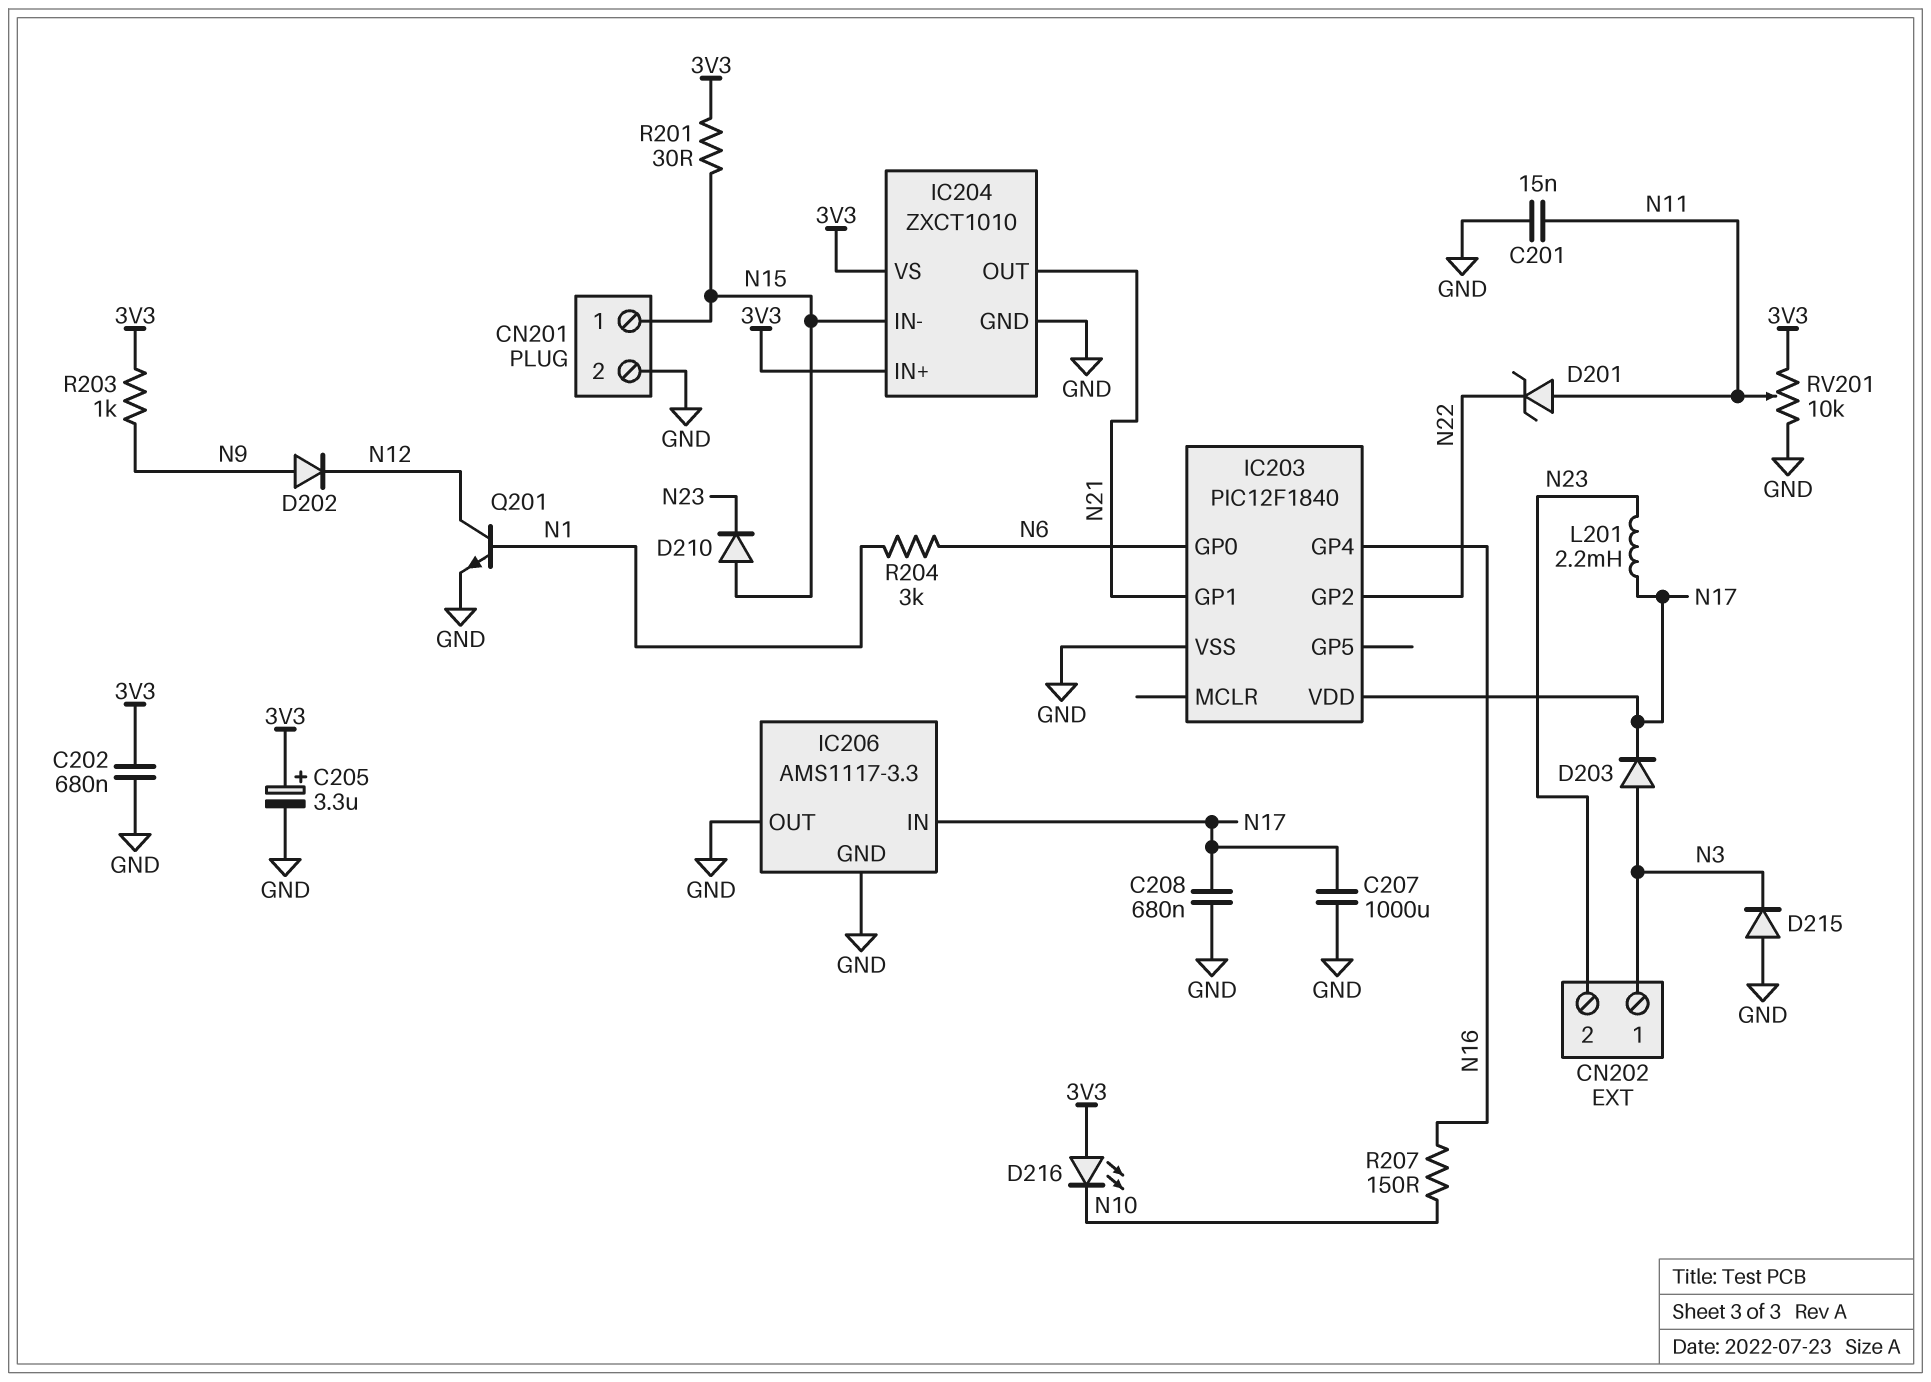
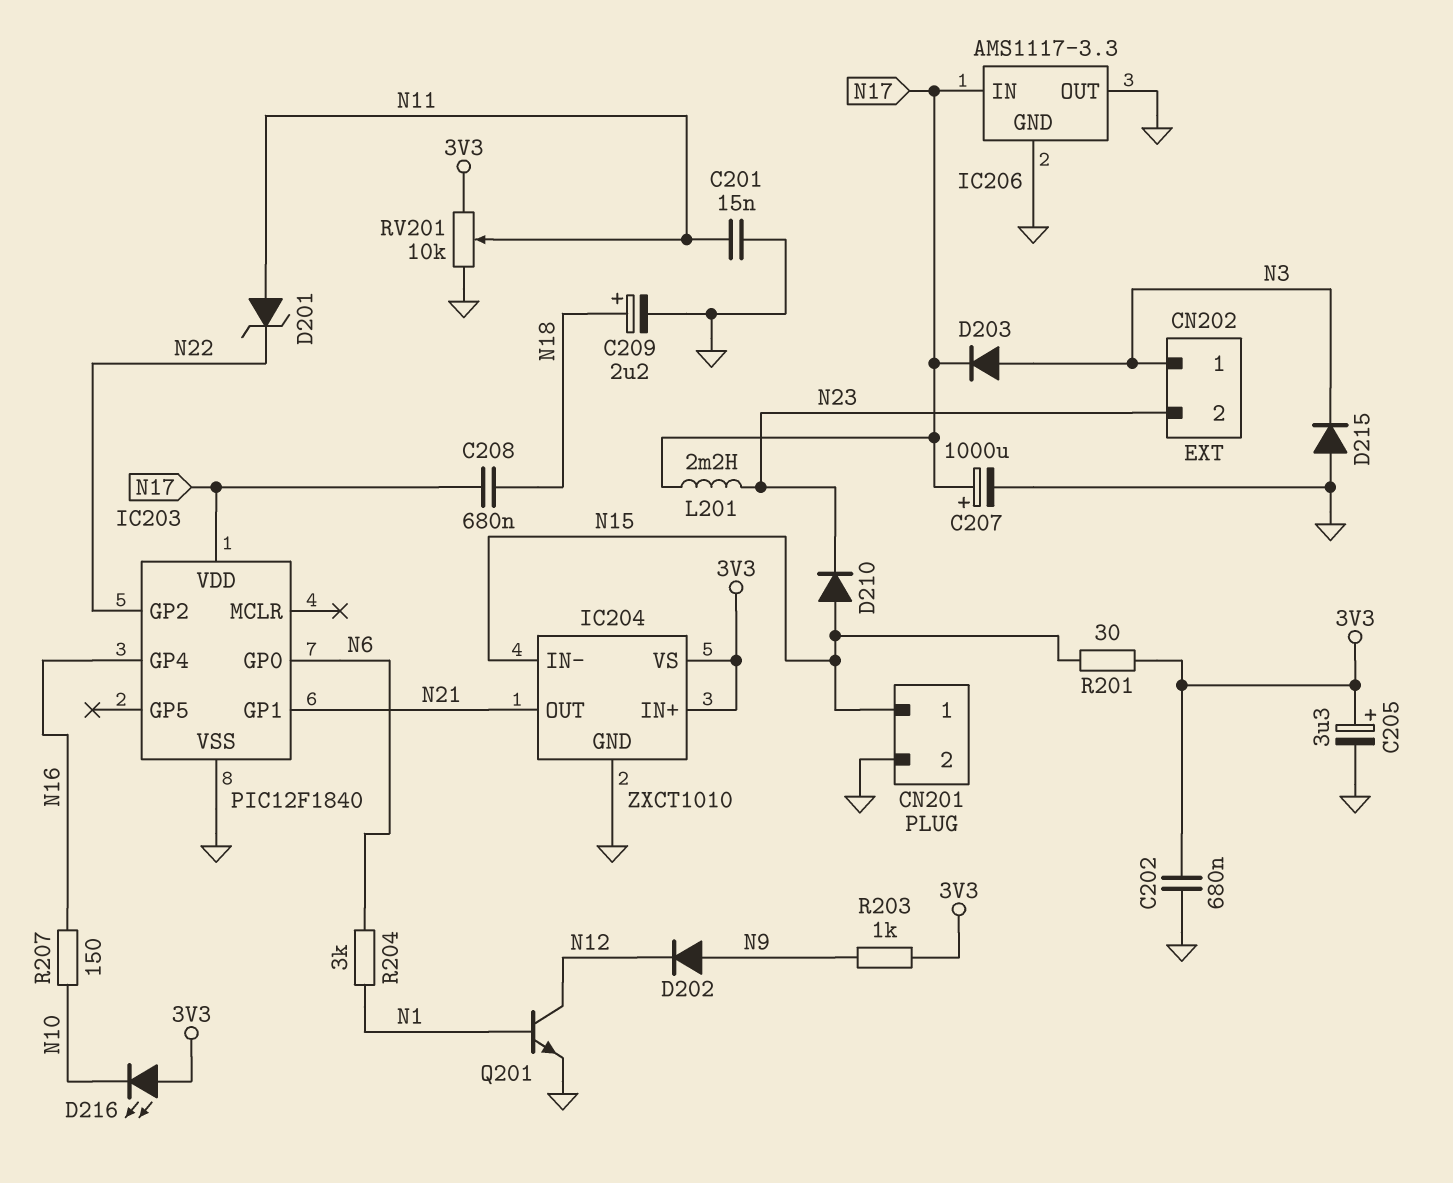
C207: 1000uF (GND, N17) -> 1000uF (plus N17, minus GND)
C208: 680nF (GND, N17) -> 680nF (N17, N18)
C209: none -> 2.2uF (plus N18, minus GND)

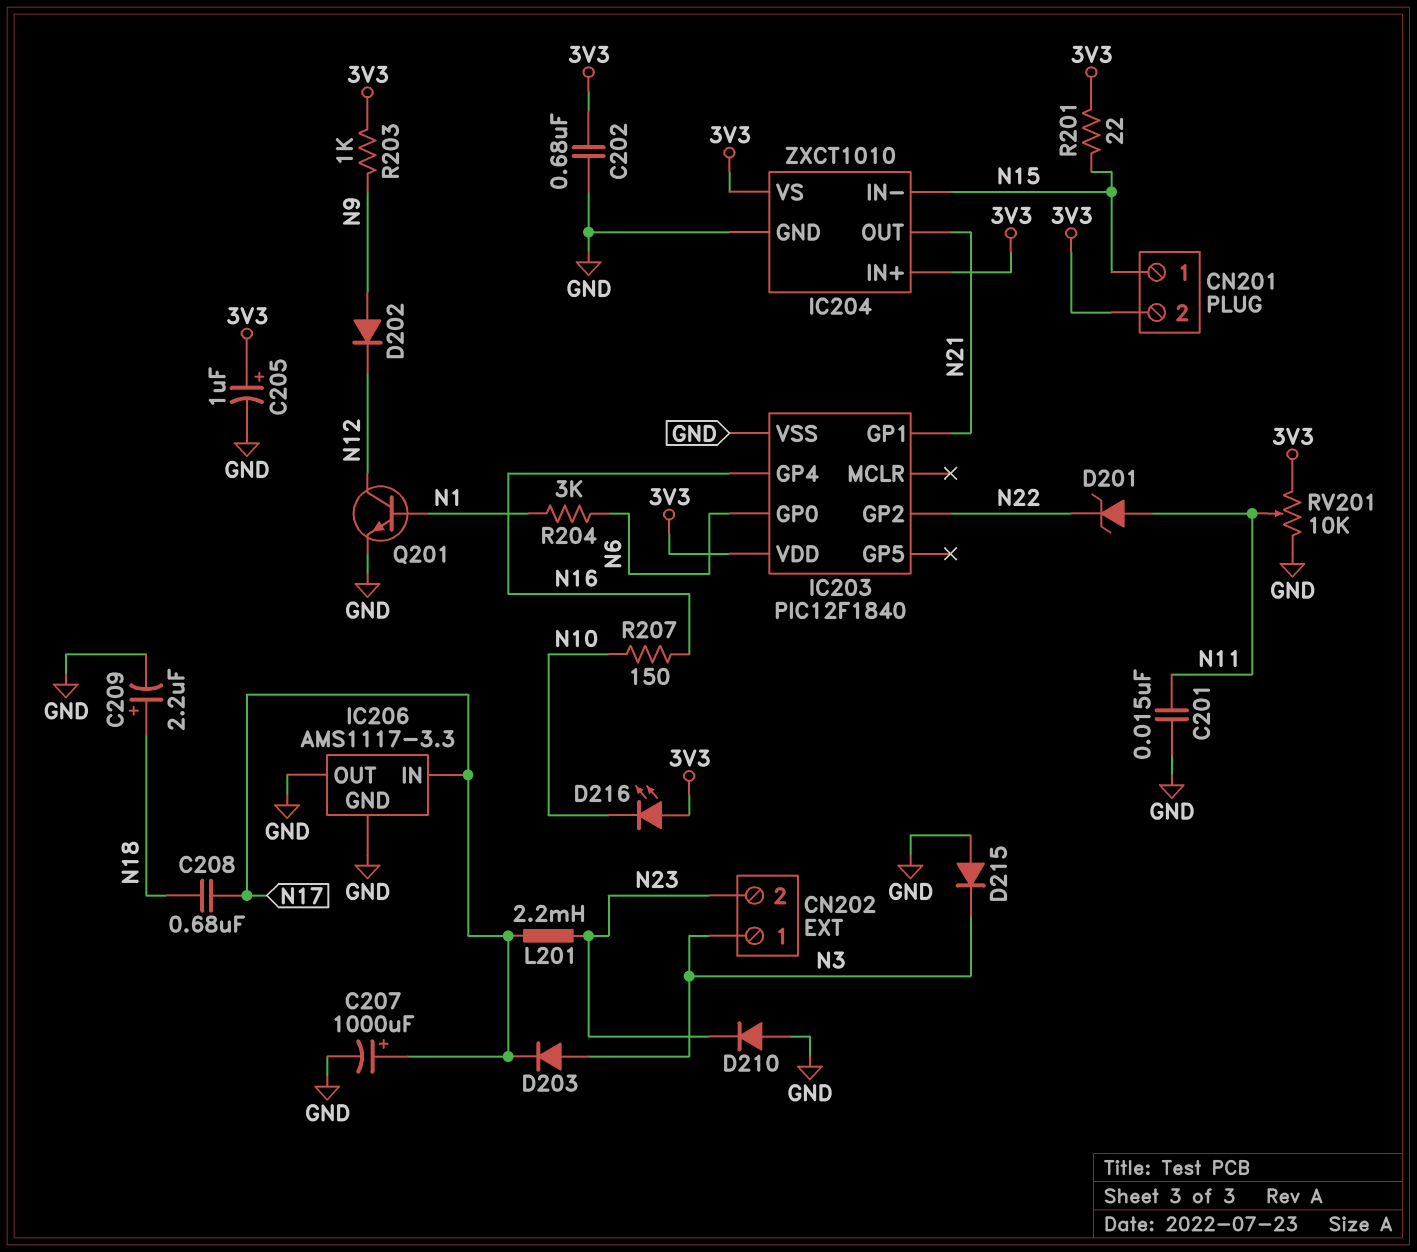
C205: 3.3uF (plus 3V3, minus GND) -> 1uF (plus 3V3, minus GND)
CN201 pin 2: GND -> 3V3
D210: diode (A N15, K N23) -> diode (A GND, K N23)
IC203 pin VDD: N17 -> 3V3
R201: 30 (3V3, N15) -> 22 (3V3, N15)

